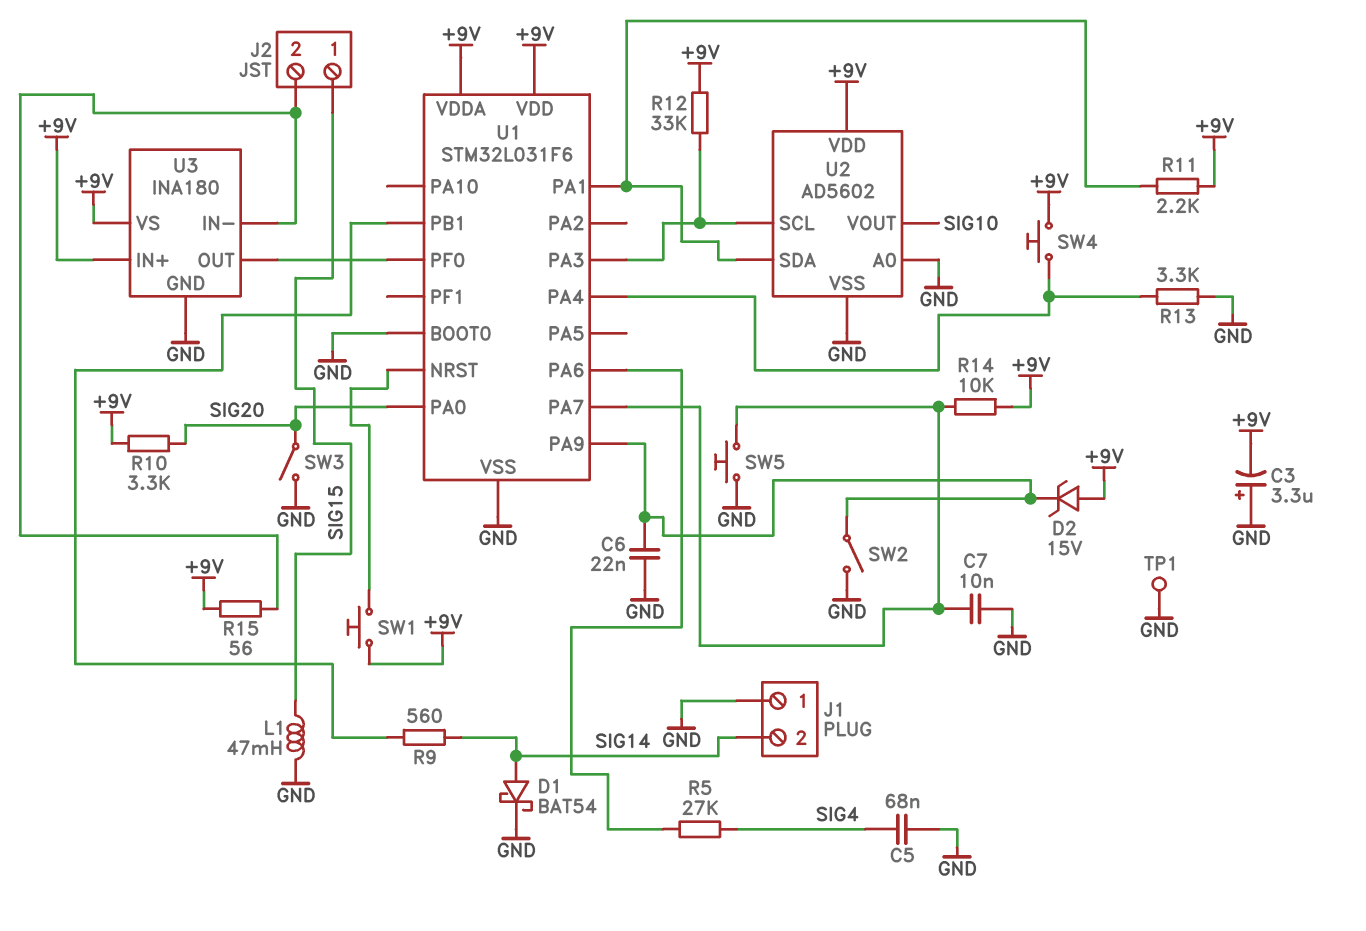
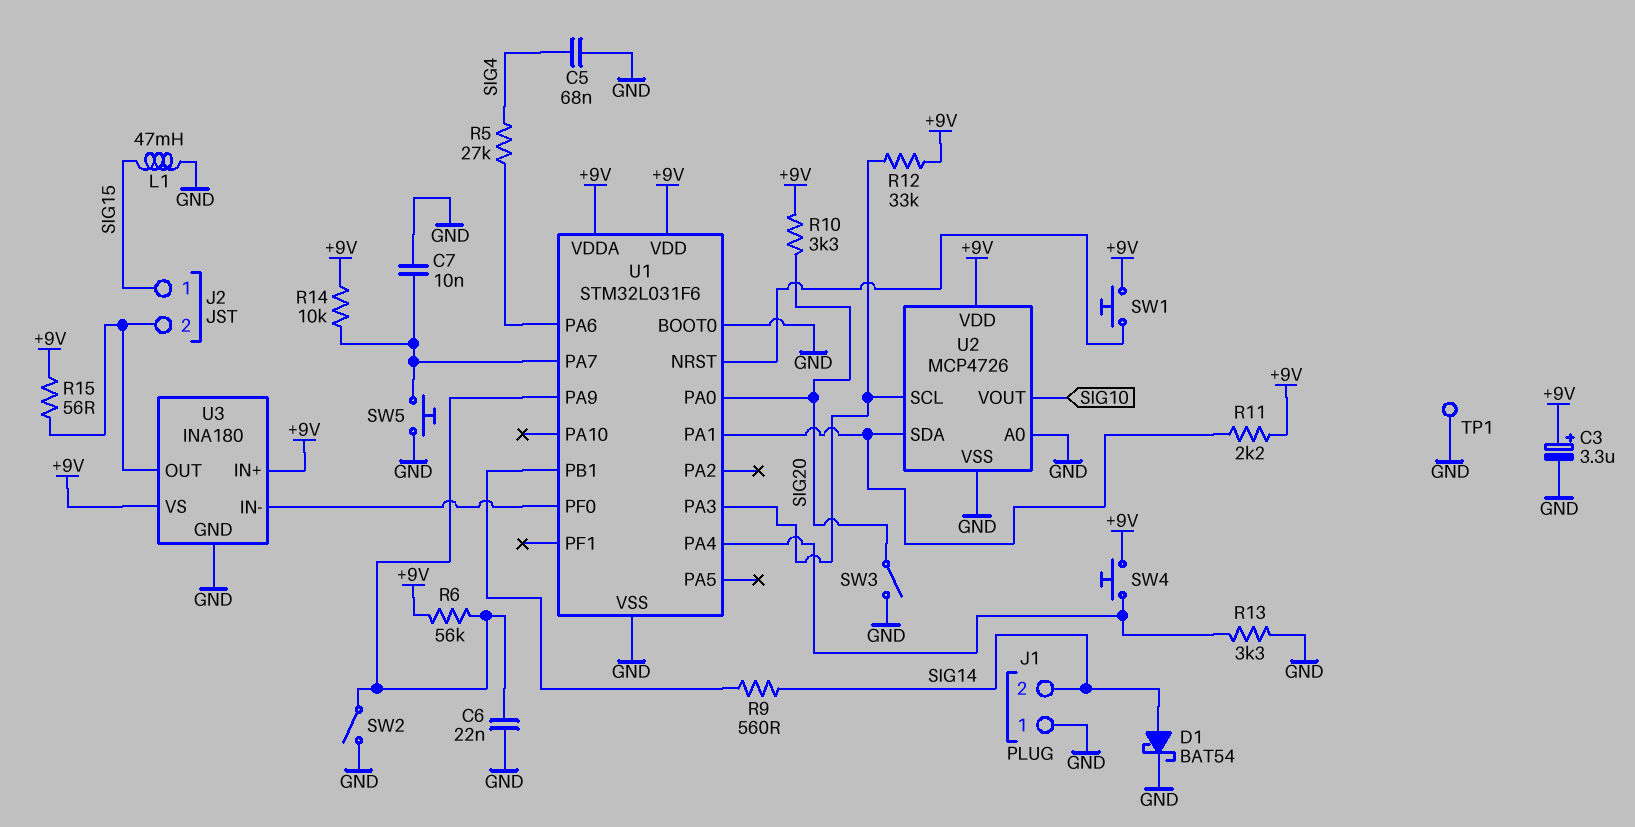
C3: 3.3uF (plus GND, minus +9V) -> 3.3uF (plus +9V, minus GND)
D2: zener 15V (A +9V, K U1/PA9) -> none
R6: none -> 56k (+9V, U1/PA9)
U2: AD5602 -> MCP4726
U3 pin IN-: J2/2 -> U1/PF0
U3 pin OUT: U1/PF0 -> J2/2

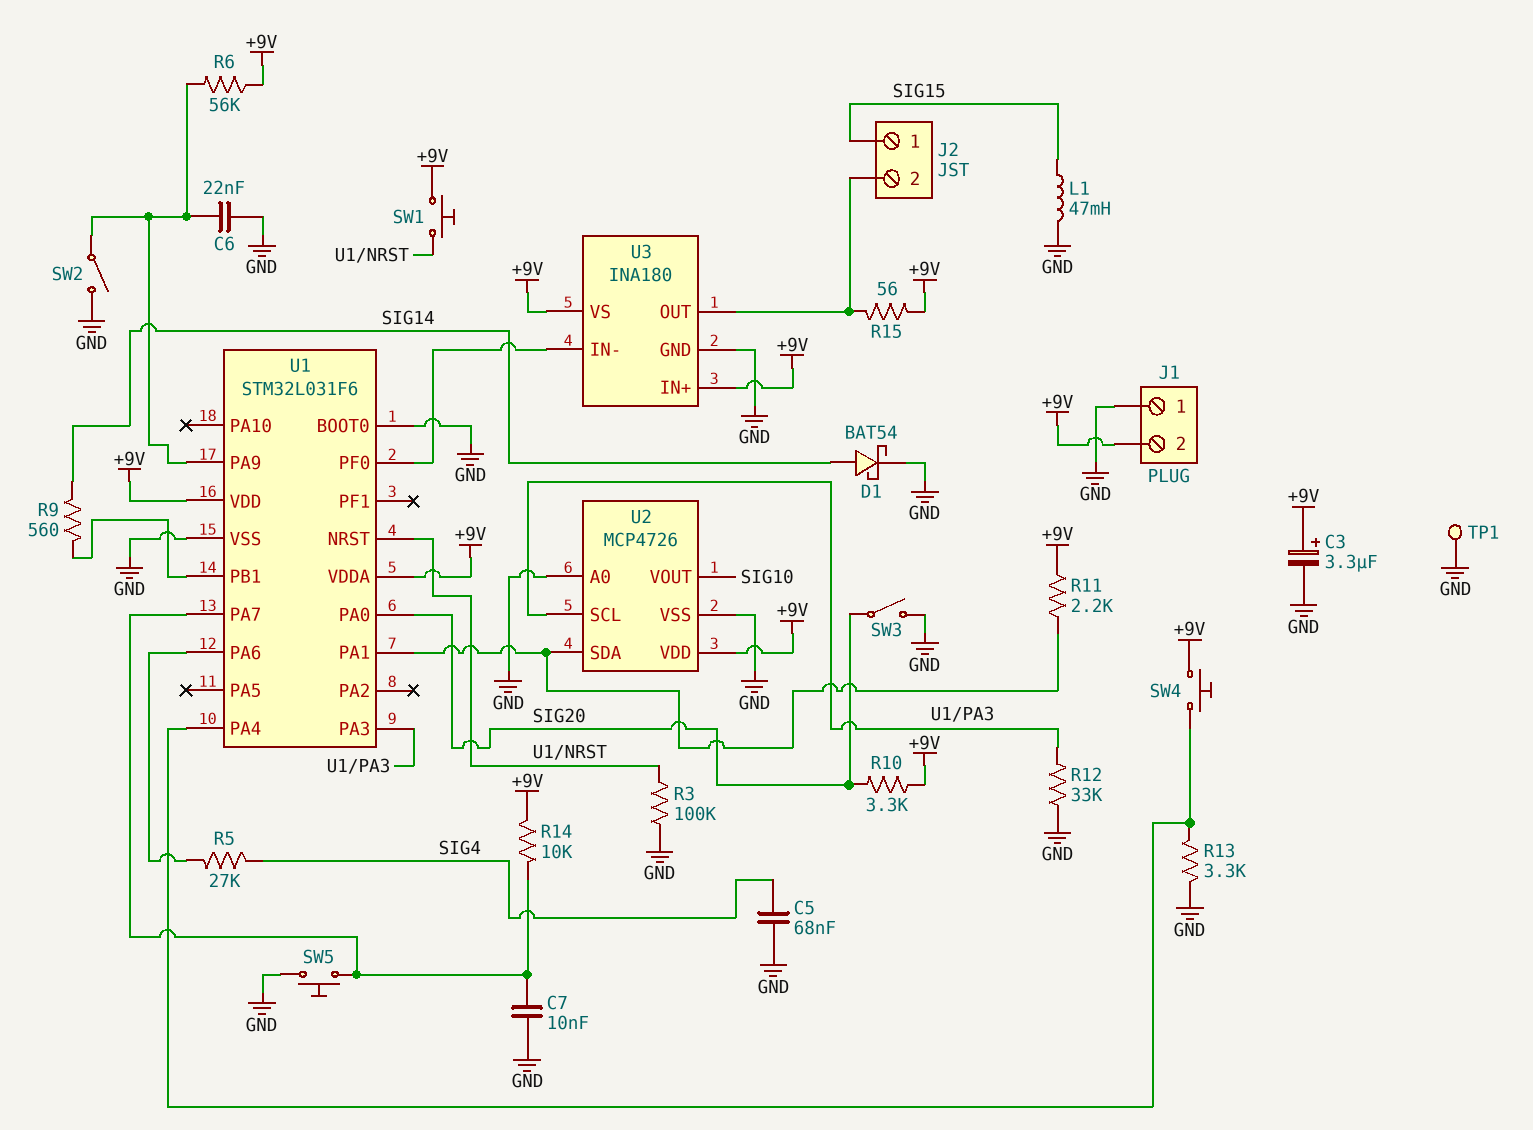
J1 pin 2: SIG14 -> +9V
R3: none -> 100k (GND, U1/NRST)
R12: 33k (+9V, U1/PA3) -> 33k (GND, U1/PA3)

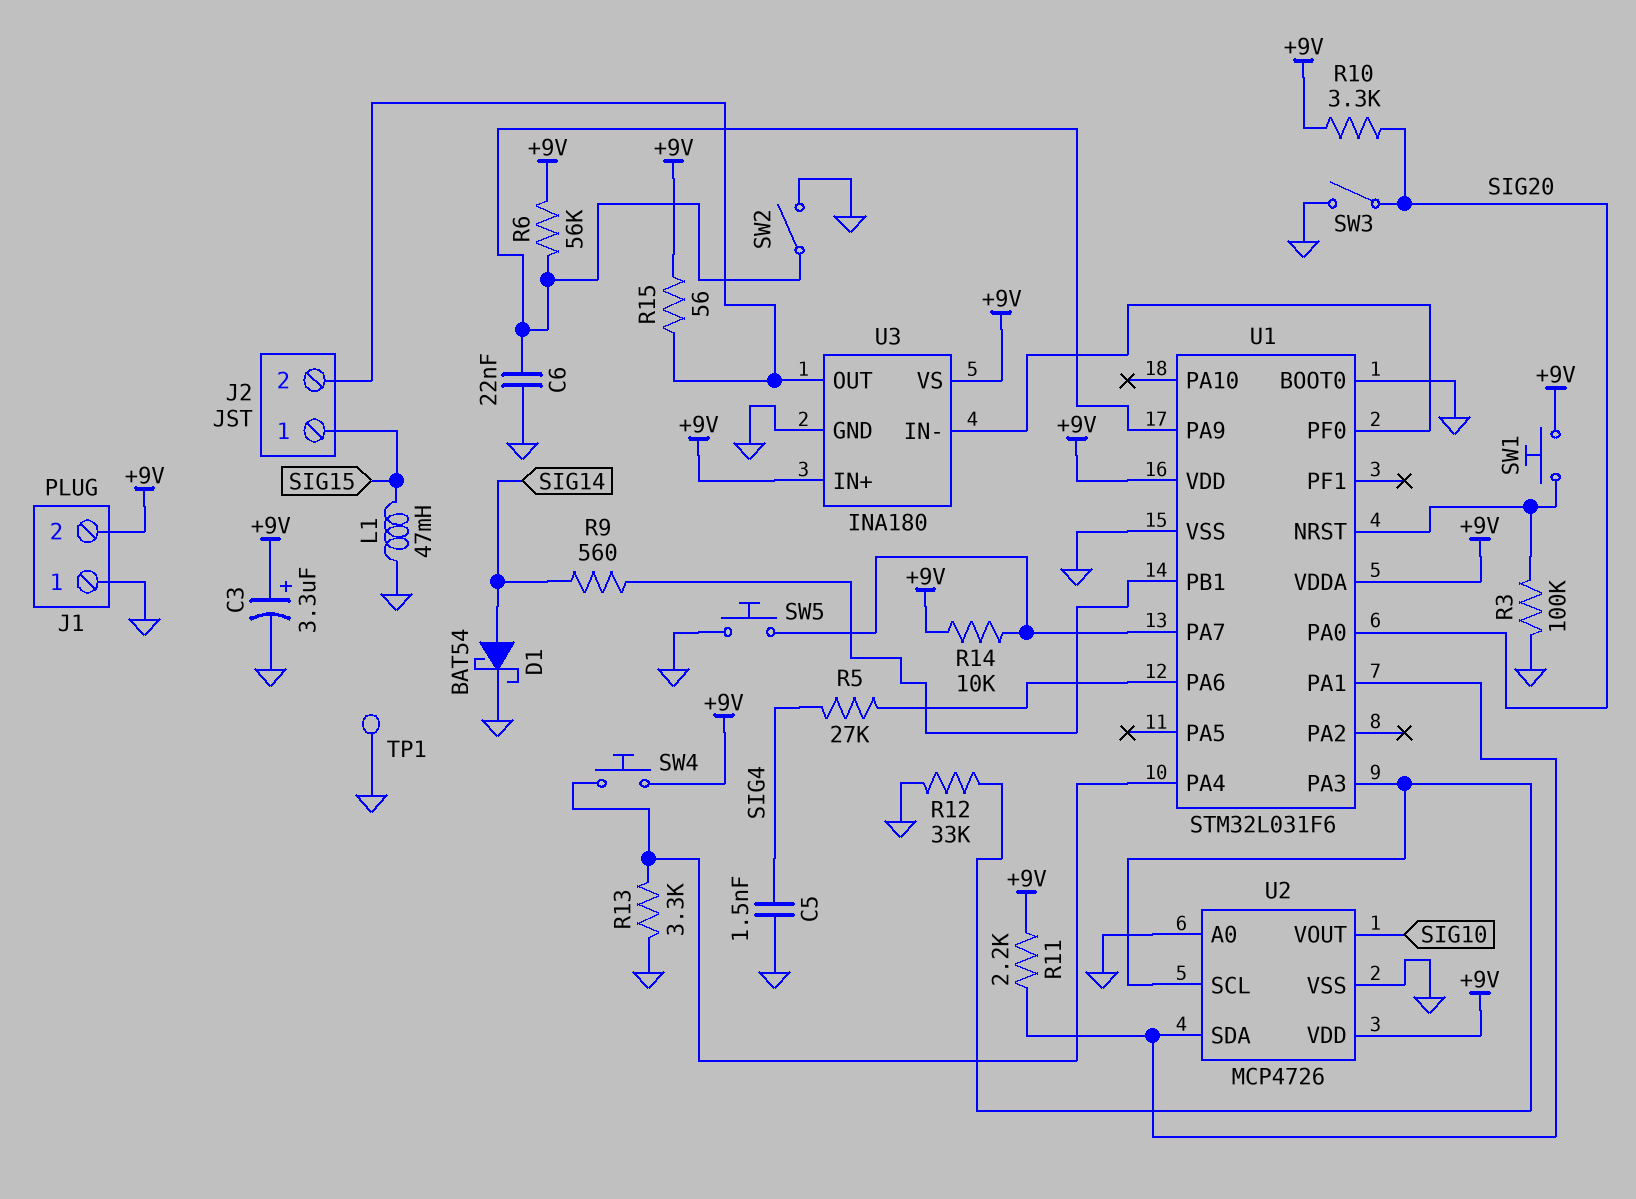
C5: 68nF (GND, SIG4) -> 1.5nF (GND, SIG4)
C7: 10nF (GND, U1/PA7) -> none

